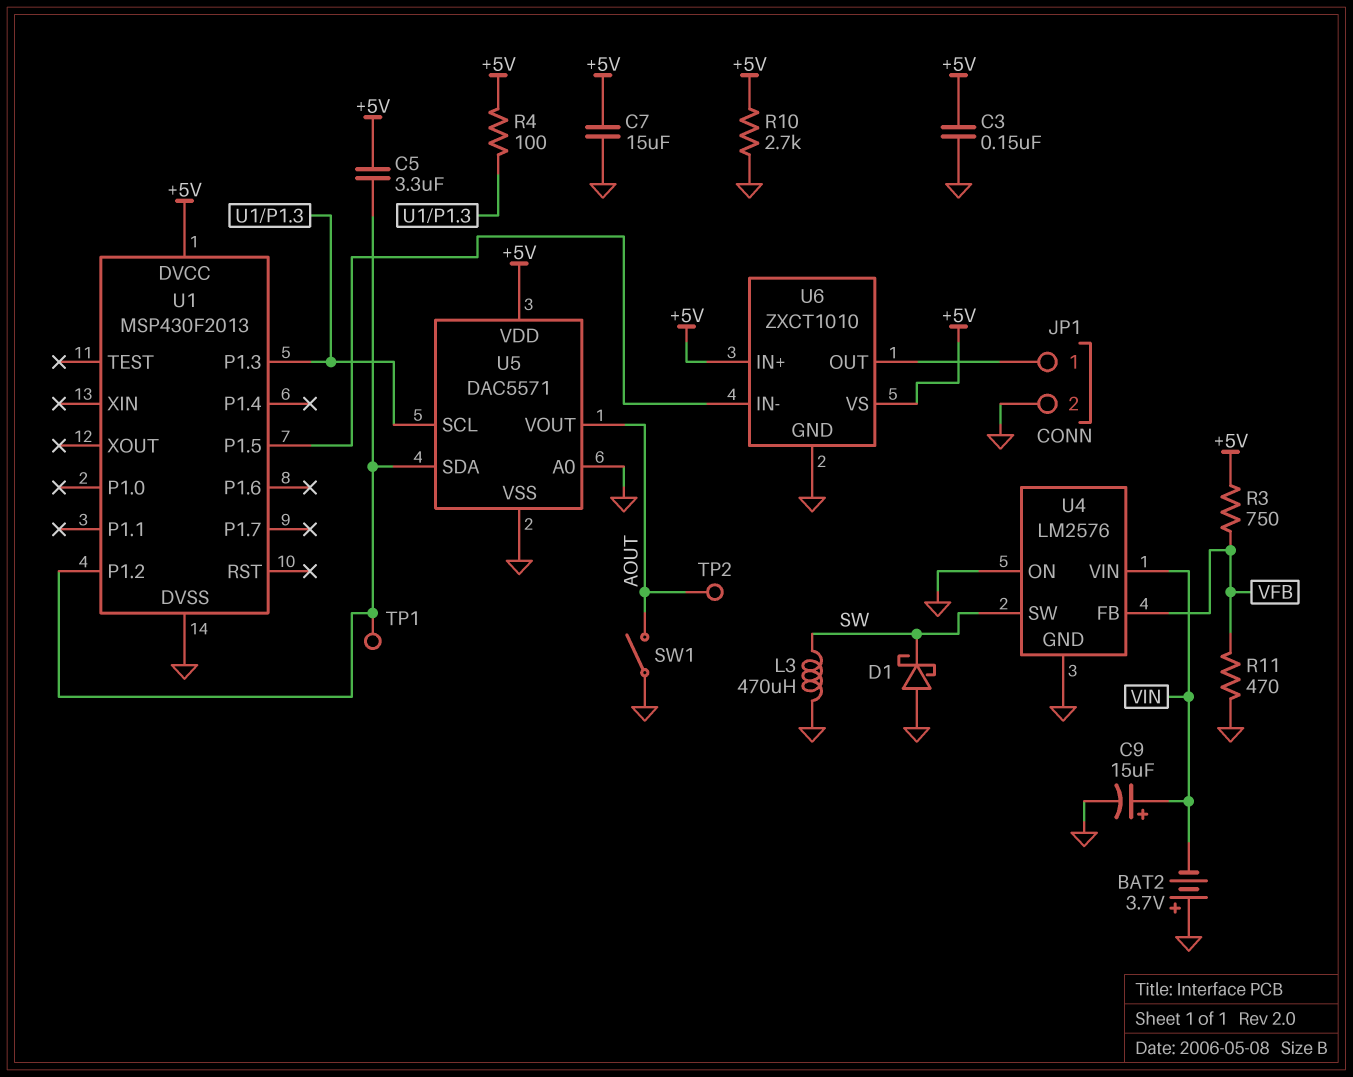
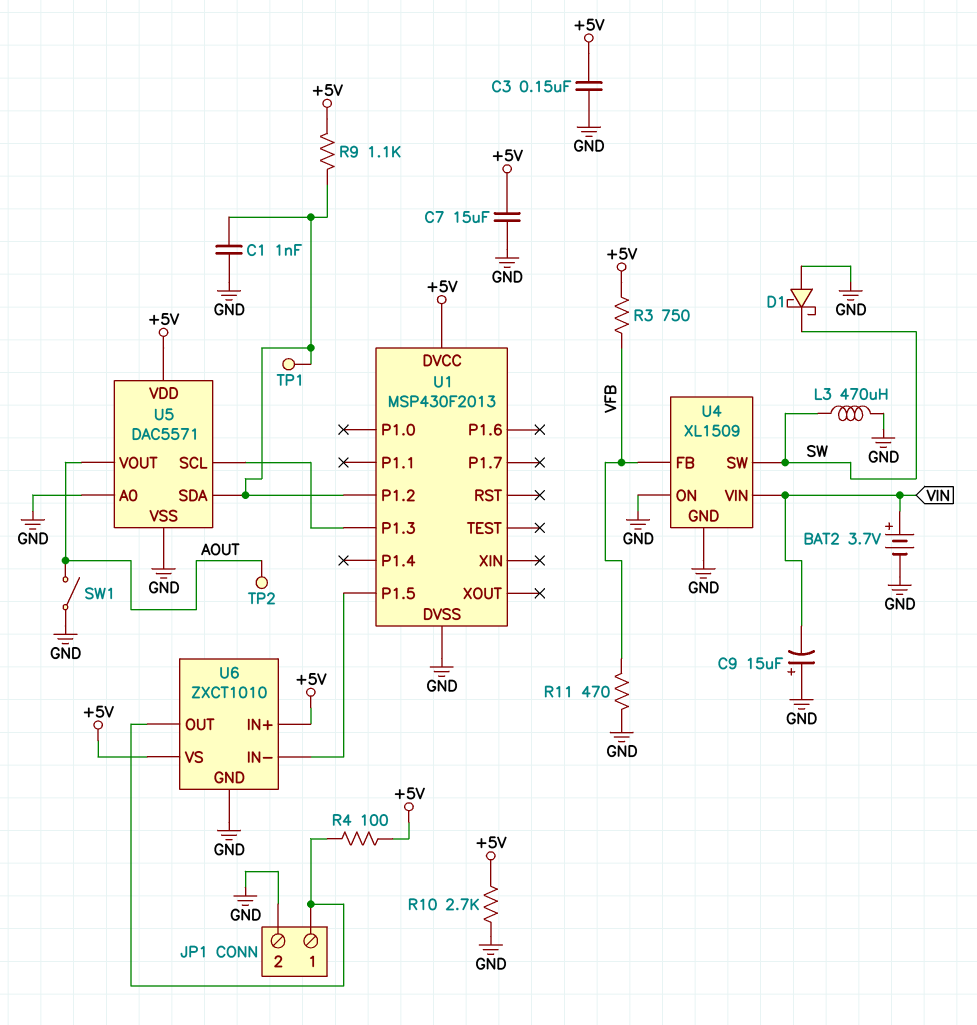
BAT2: 3.7V (plus GND, minus VIN) -> 3.7V (plus VIN, minus GND)
C1: none -> 1nF (GND, U1/P1.2)
C5: 3.3uF (+5V, U1/P1.2) -> none
C9: 15uF (plus VIN, minus GND) -> 15uF (plus GND, minus VIN)
R4: 100 (+5V, U1/P1.3) -> 100 (+5V, JP1/1)
R9: none -> 1.1k (+5V, U1/P1.2)
U4: LM2576 -> XL1509

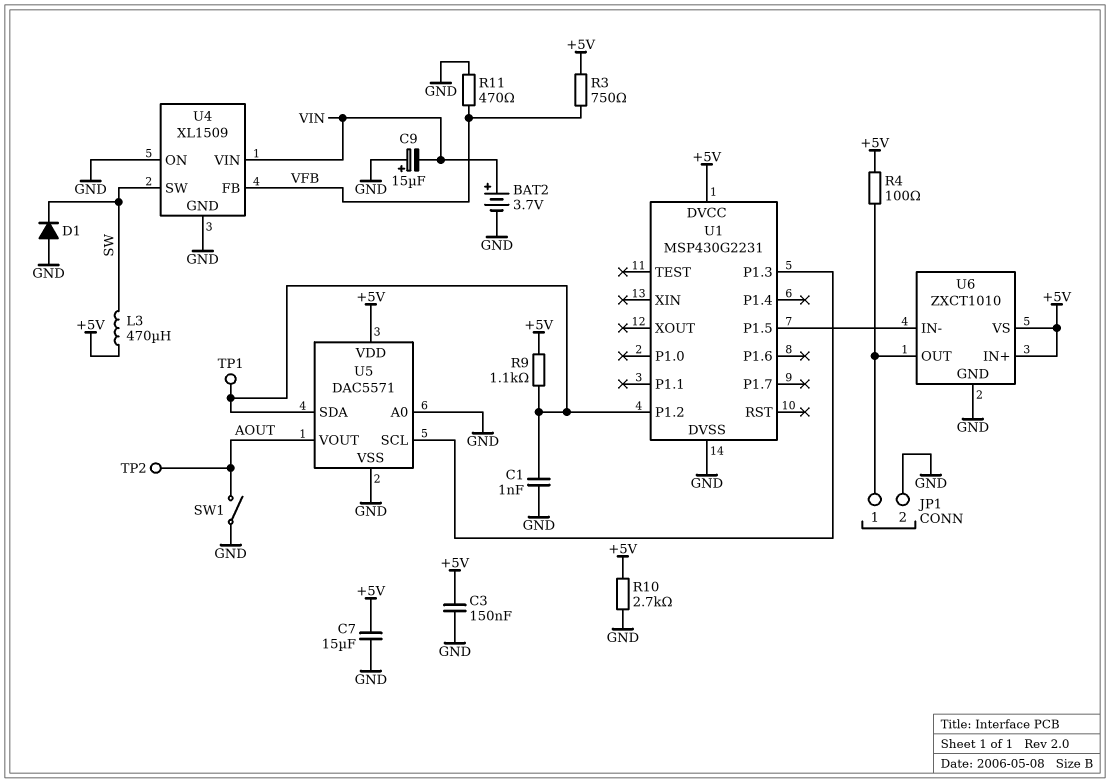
D1: schottky (A GND, K SW) -> diode (A GND, K SW)
L3: 470uH (GND, SW) -> 470uH (+5V, SW)
U1: MSP430F2013 -> MSP430G2231

